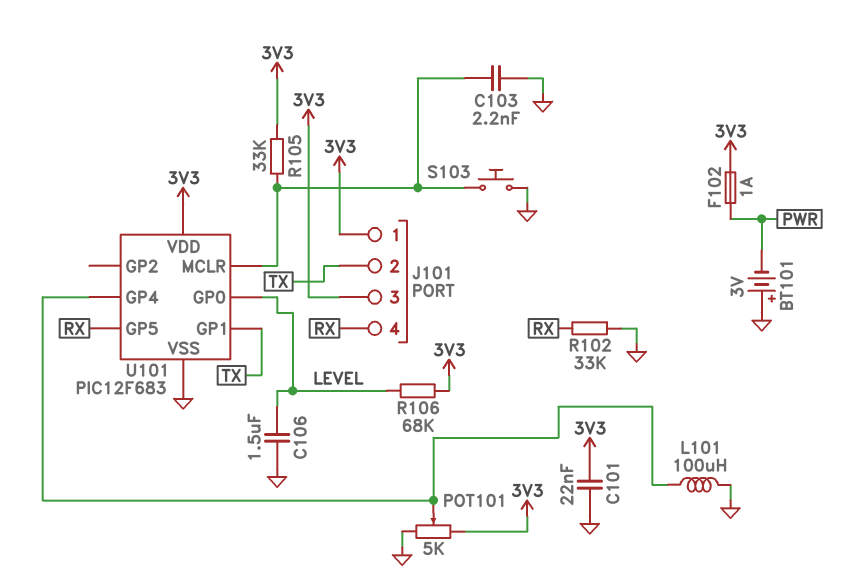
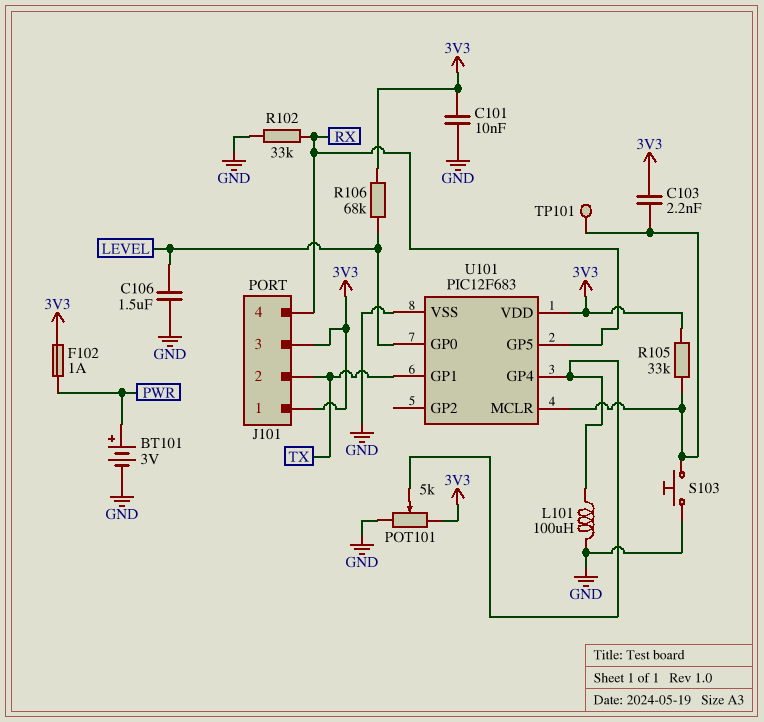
BT101: 3V (plus GND, minus PWR) -> 3V (plus PWR, minus GND)
C101: 22nF (3V3, GND) -> 10nF (3V3, GND)
C103: 2.2nF (GND, U101/MCLR) -> 2.2nF (3V3, U101/MCLR)
TP101: none -> test point (U101/MCLR)

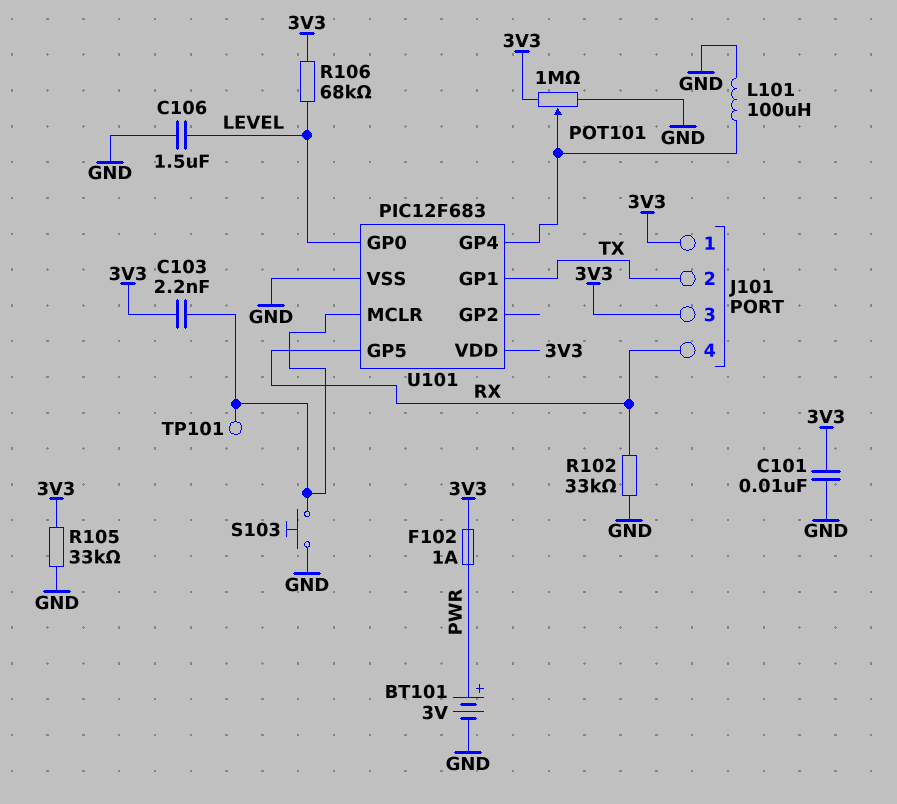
POT101: 5k (3V3, GND, wiper U101/GP4) -> 1M (3V3, GND, wiper U101/GP4)
R105: 33k (3V3, U101/MCLR) -> 33k (3V3, GND)

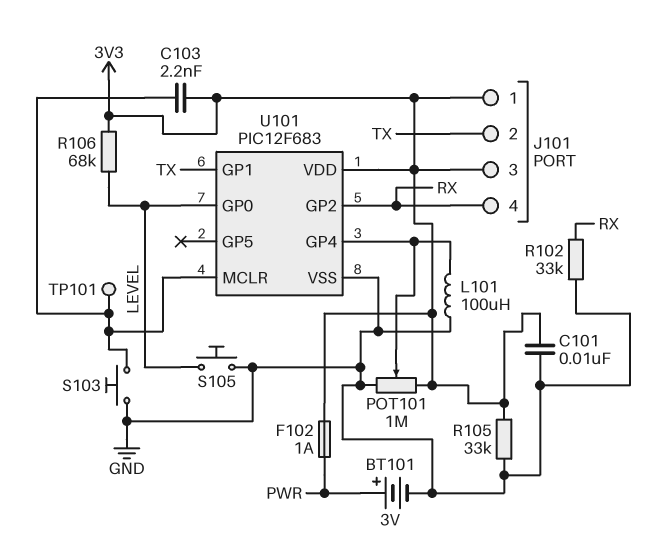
C106: 1.5uF (GND, LEVEL) -> none
S105: none -> button (GND, LEVEL)
U101 pin GP2: none -> RX
U101 pin GP5: RX -> none

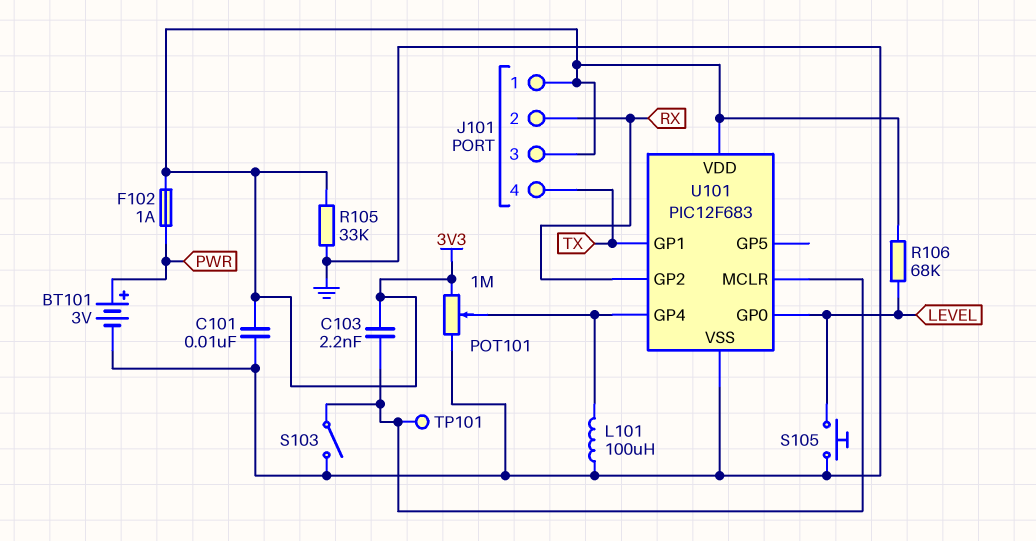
J101 pin 2: TX -> RX
J101 pin 4: RX -> TX
R102: 33k (GND, RX) -> none
S103: button (GND, U101/MCLR) -> switch (GND, U101/MCLR)

